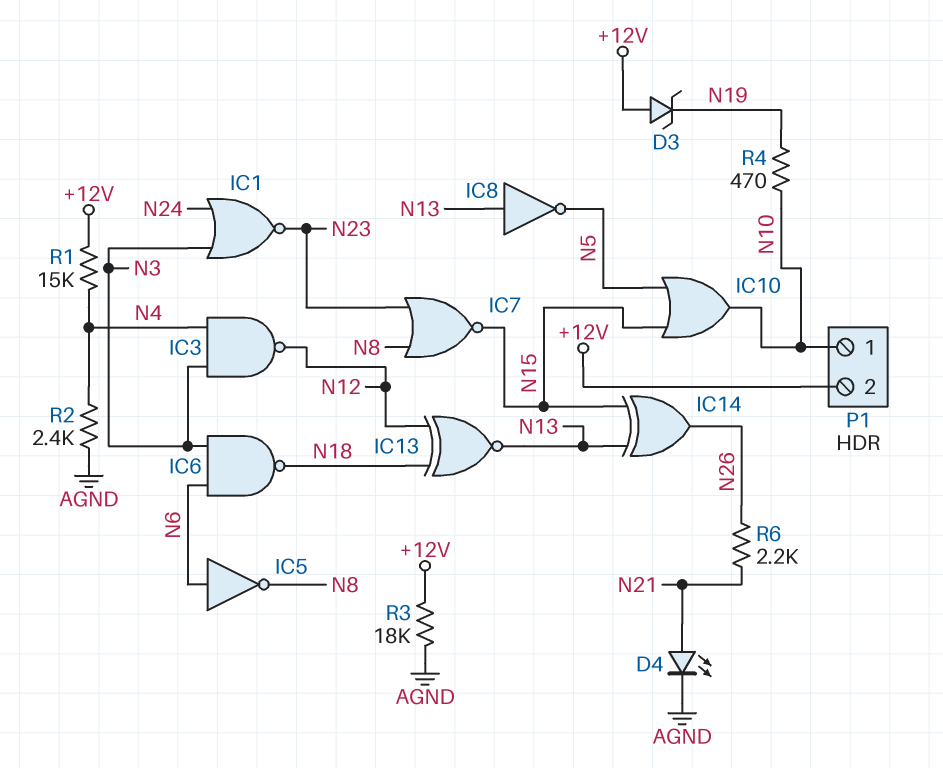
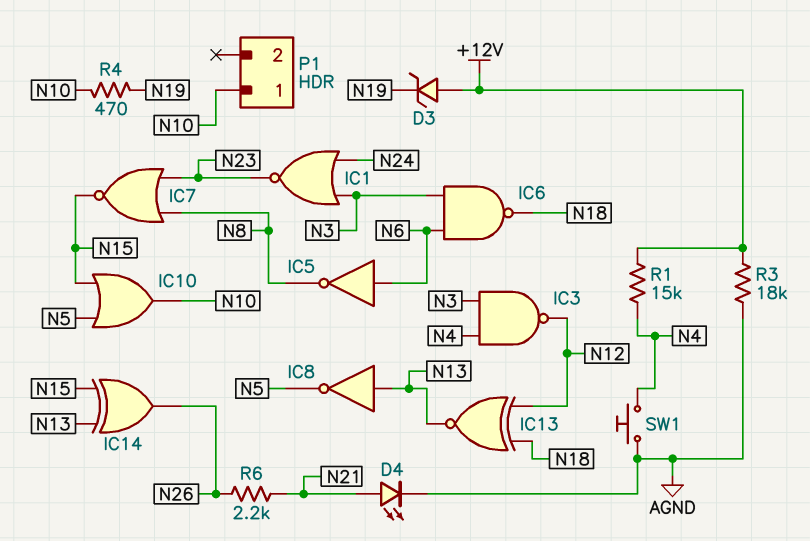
P1 pin 2: +12V -> none
R2: 2.4k (AGND, N4) -> none
SW1: none -> button (AGND, N4)

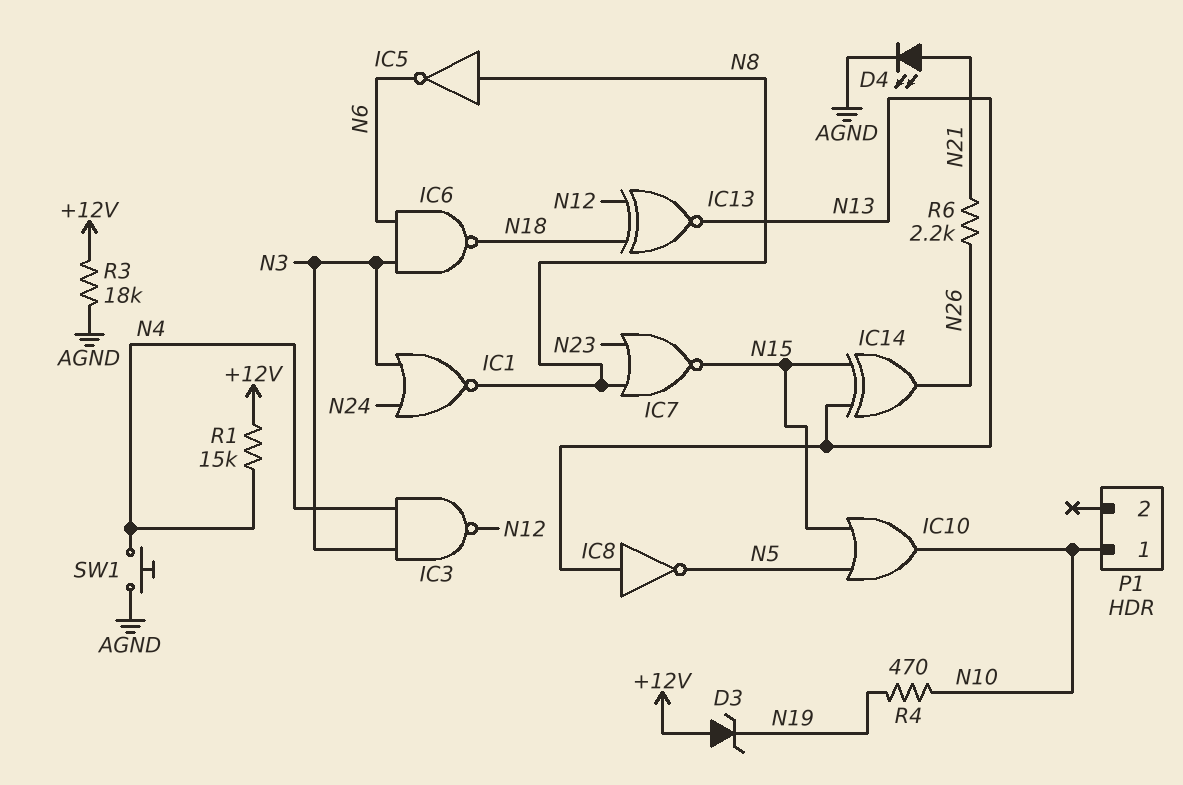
IC1: NOR (in N3, in N24, out N23) -> NOR (in N3, in N24, out N8)
IC5: NOT (in N6, out N8) -> NOT (in N8, out N6)

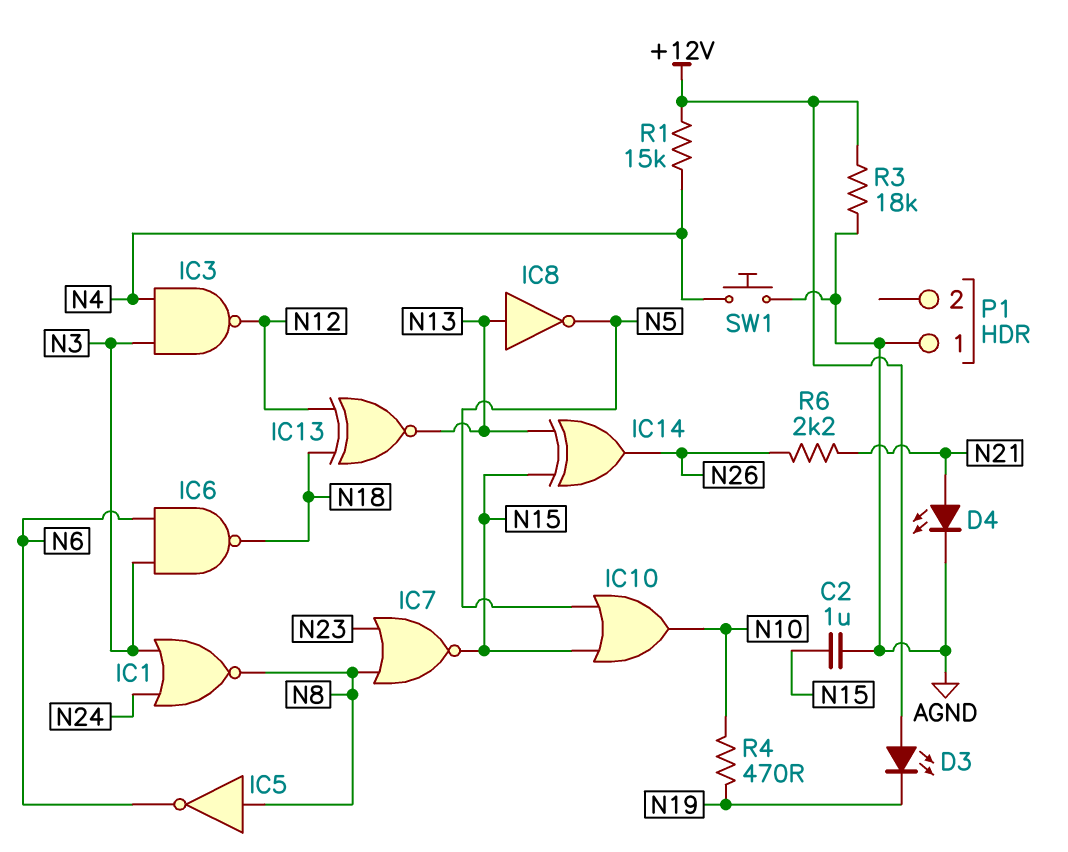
C2: none -> 1uF (AGND, N15)
D3: zener (A +12V, K N19) -> LED (A +12V, K N19)
P1 pin 1: N10 -> AGND

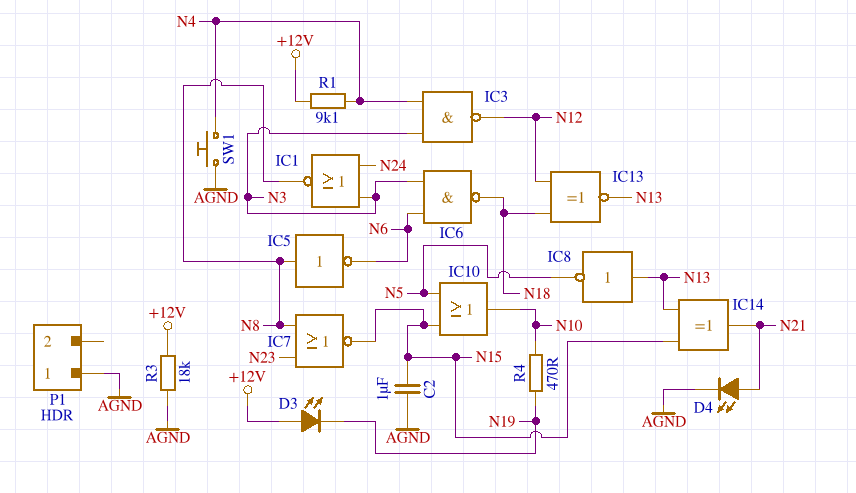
IC14: XOR (in N13, in N15, out N26) -> XOR (in N13, in N15, out N21)
R1: 15k (+12V, N4) -> 9.1k (+12V, N4)
R6: 2.2k (N21, N26) -> none

